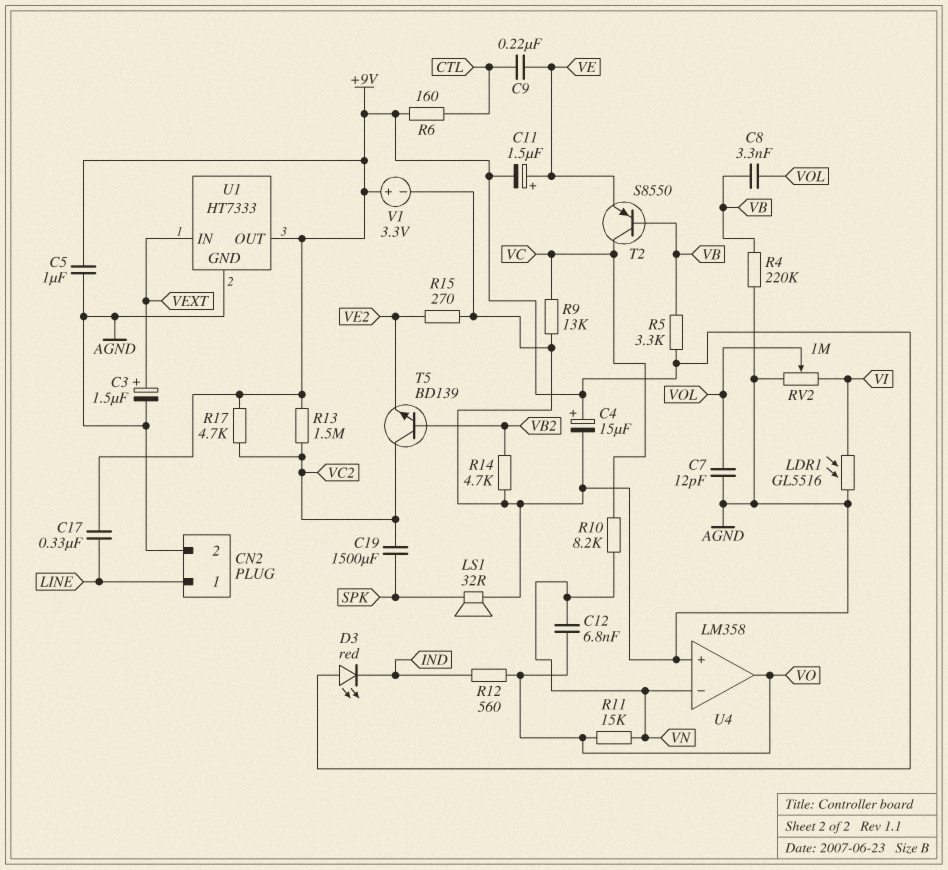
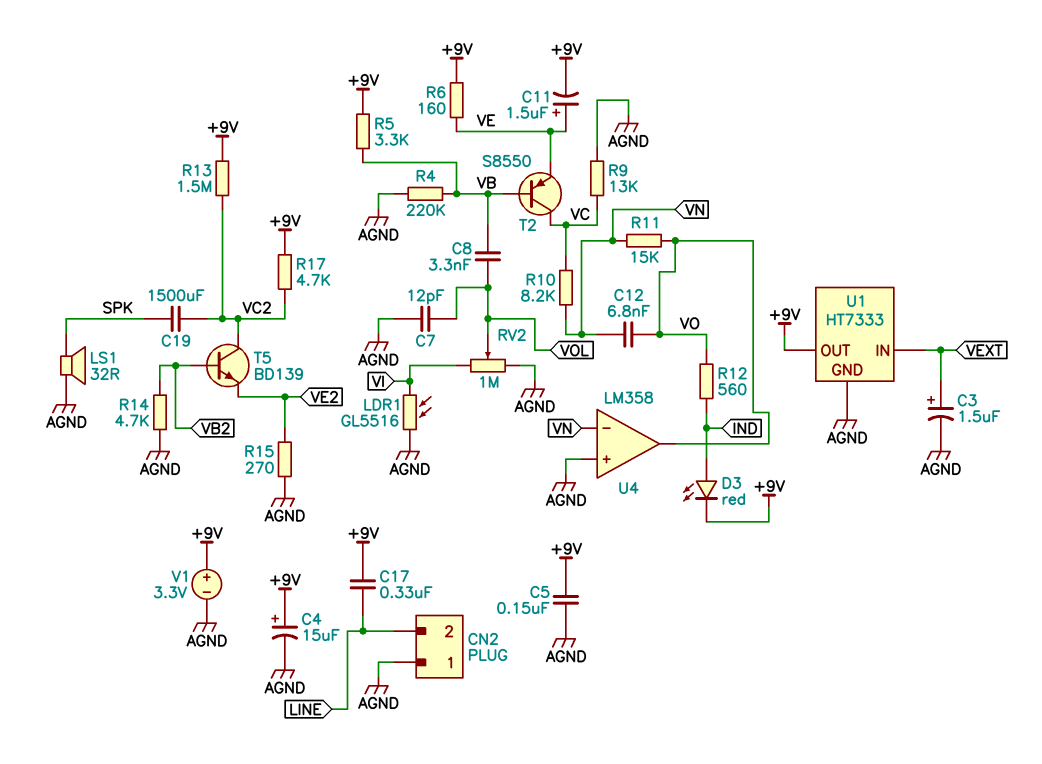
C5: 1uF (+9V, AGND) -> 150nF (+9V, AGND)
C9: 220nF (CTL, VE) -> none
CN2 pin 1: LINE -> AGND
CN2 pin 2: AGND -> LINE
D3: LED red (A +9V, K IND) -> LED red (A IND, K +9V)
R6: 160 (+9V, CTL) -> 160 (+9V, VE)

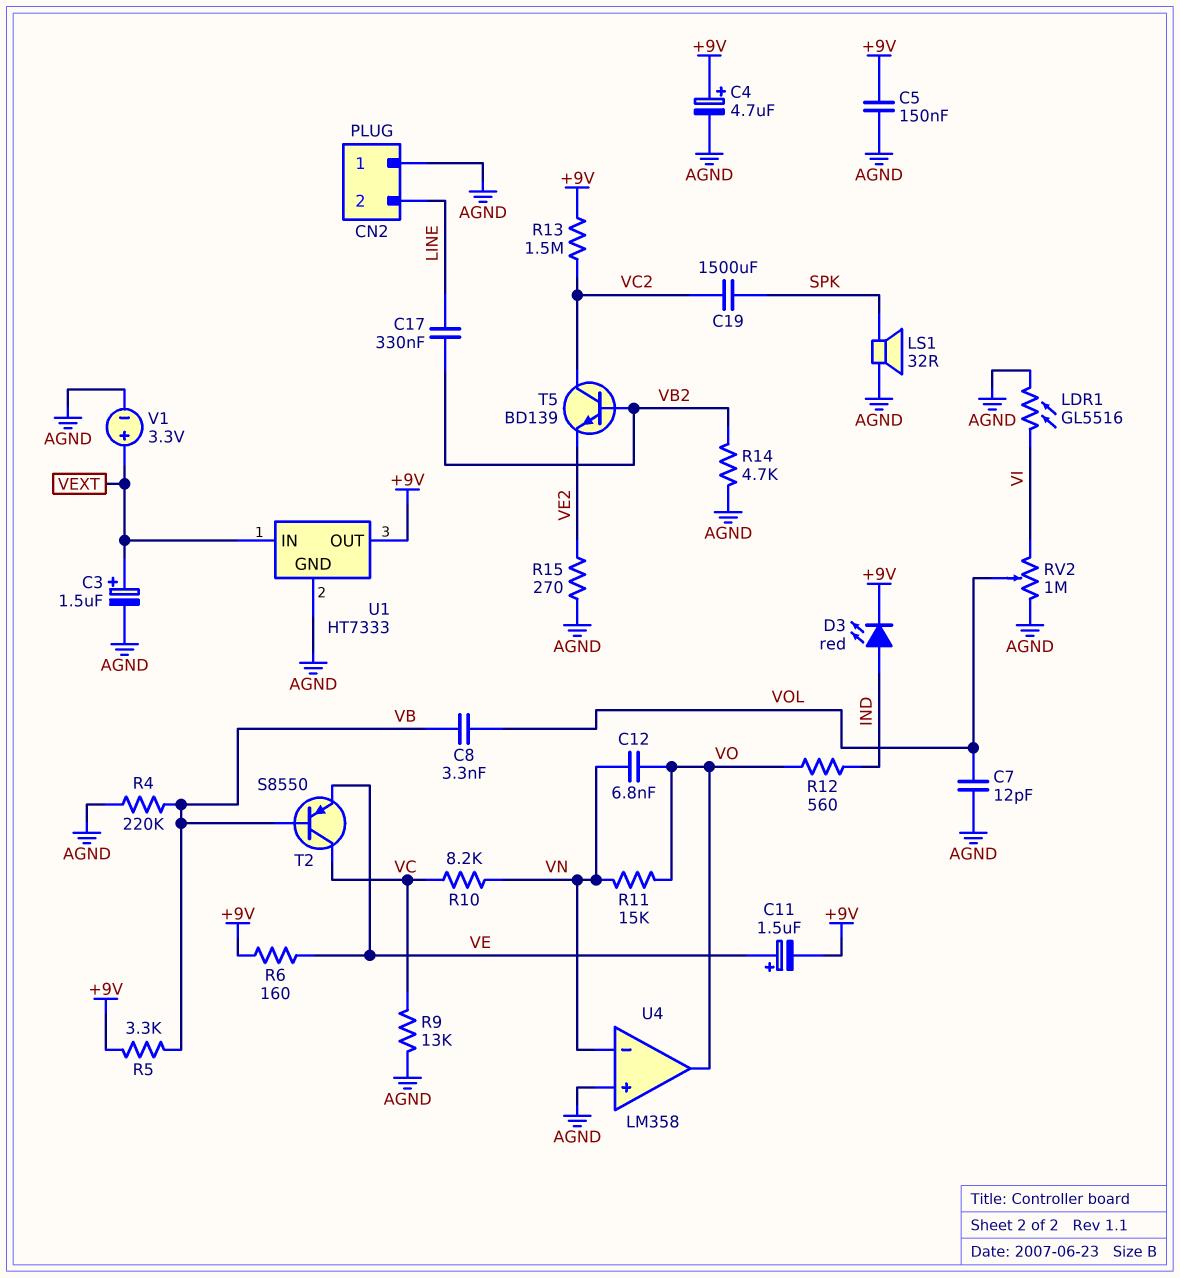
C4: 15uF (plus +9V, minus AGND) -> 4.7uF (plus +9V, minus AGND)
C17: 330nF (+9V, LINE) -> 330nF (LINE, VB2)
R17: 4.7k (+9V, VC2) -> none
V1: 3.3V (plus +9V, minus AGND) -> 3.3V (plus VEXT, minus AGND)

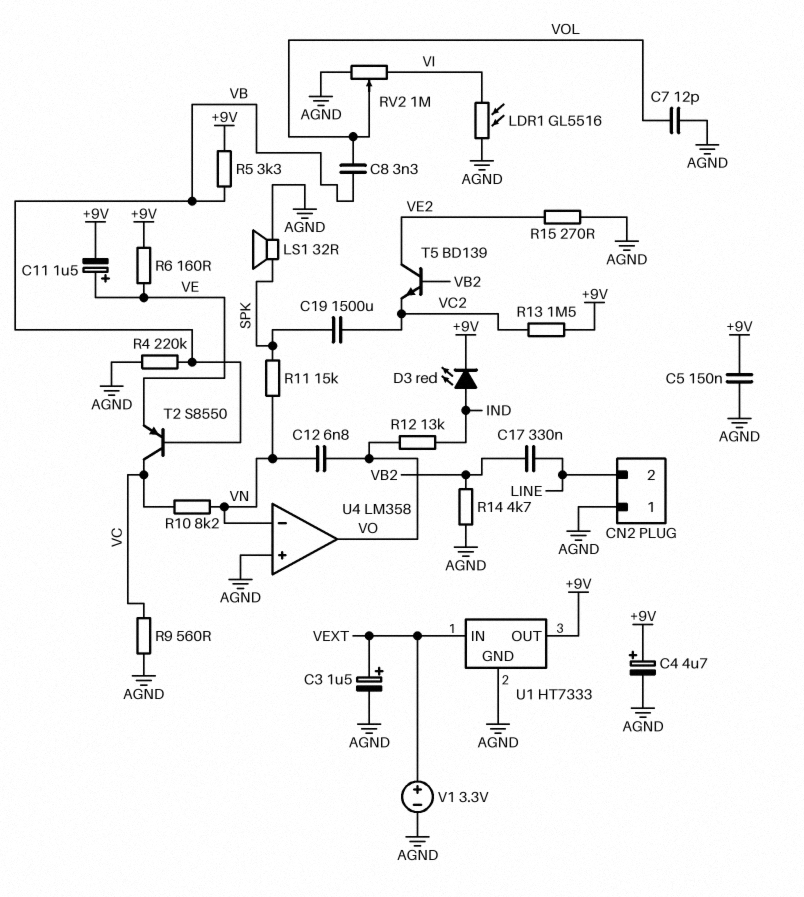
R9: 13k (AGND, VC) -> 560 (AGND, VC)
R11: 15k (VN, VO) -> 15k (SPK, VN)
R12: 560 (IND, VO) -> 13k (IND, VO)
T5: NPN BD139 (B VB2, C VC2, E VE2) -> NPN BD139 (B VB2, C VE2, E VC2)

